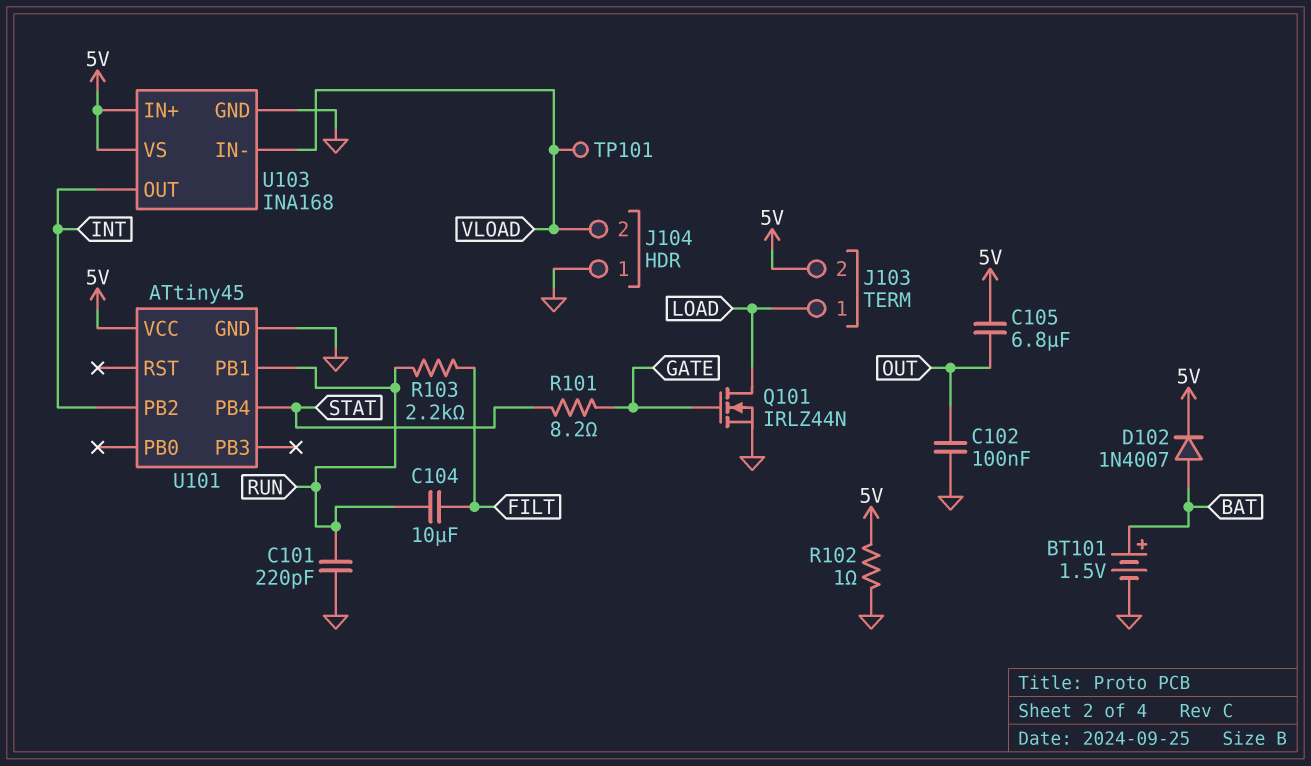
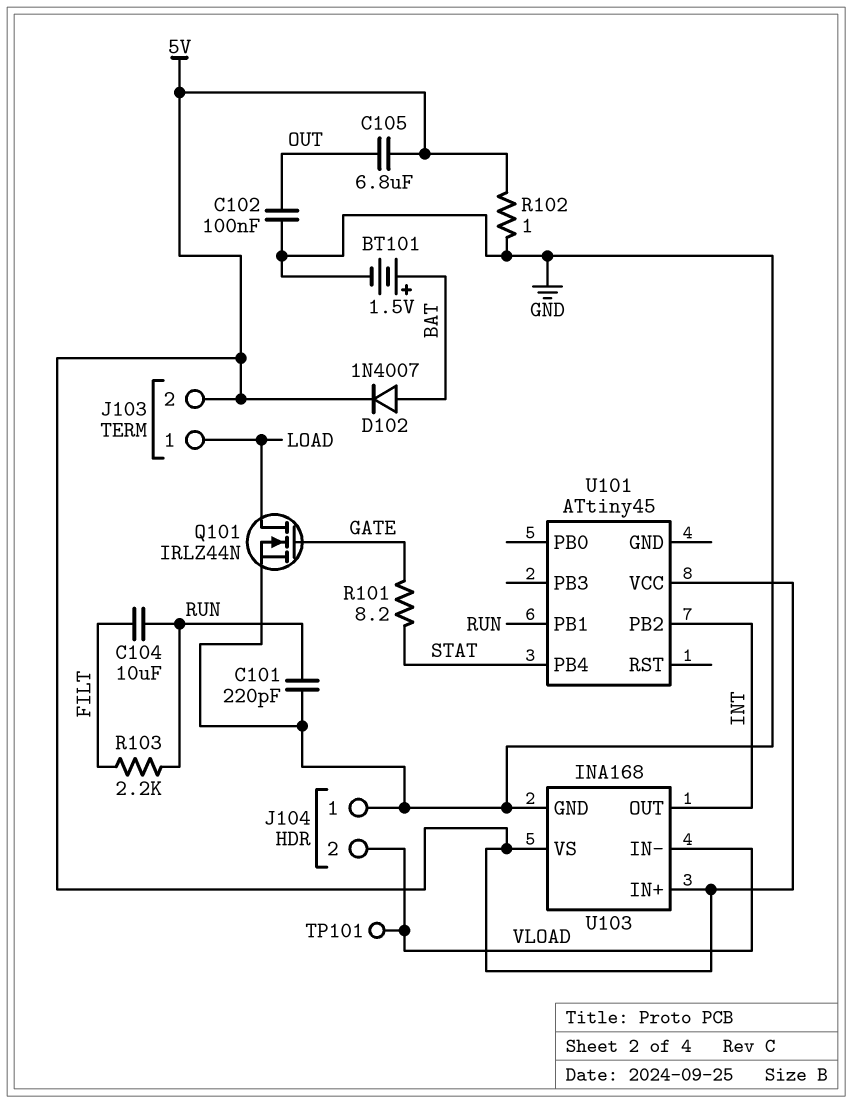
U101 pin GND: GND -> none

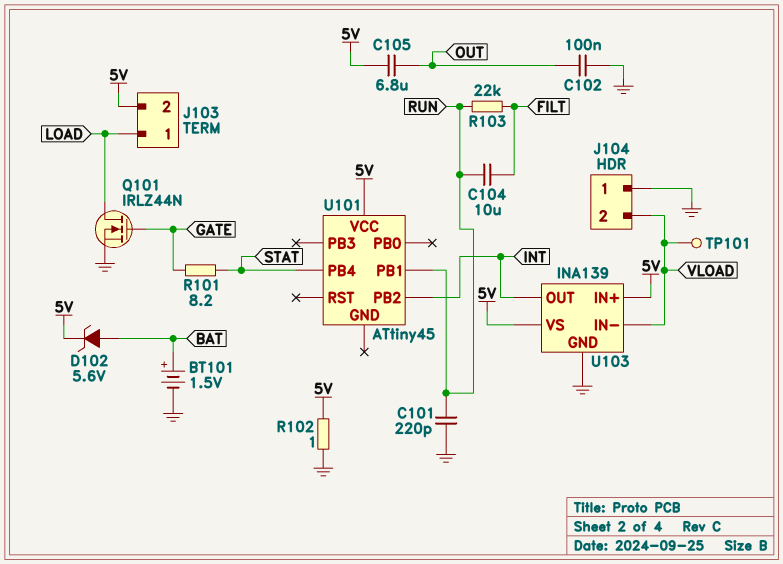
D102: diode 1N4007 (A BAT, K 5V) -> zener 5.6V (A BAT, K 5V)
R103: 2.2k (FILT, RUN) -> 22k (FILT, RUN)
U103: INA168 -> INA139

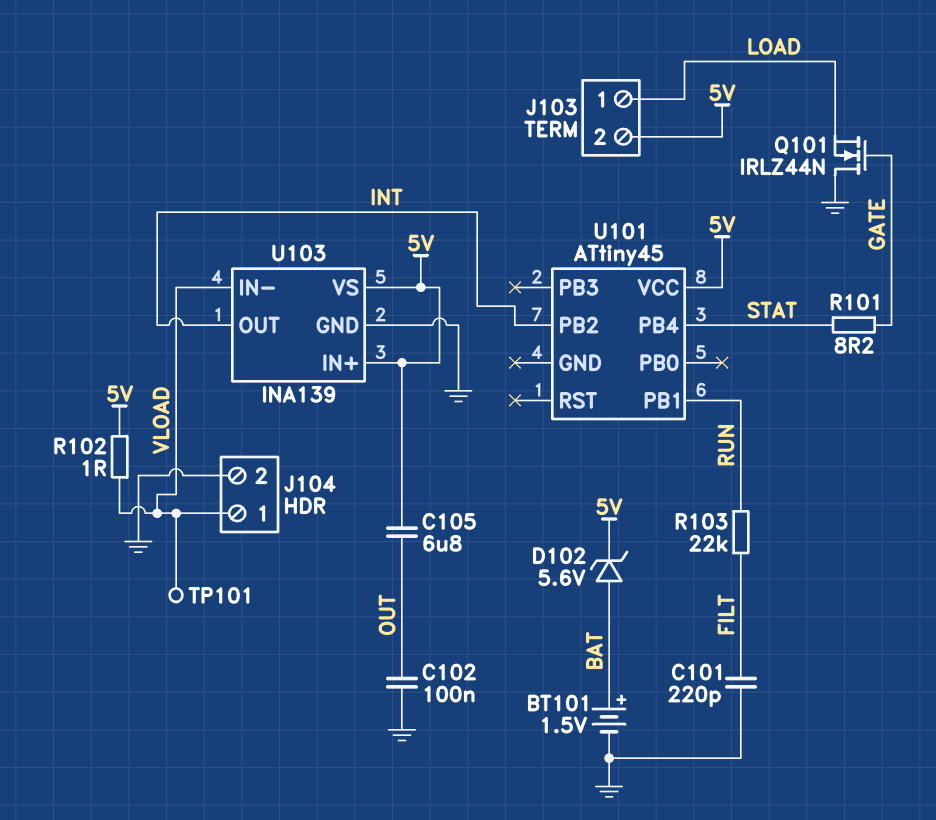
C101: 220pF (GND, RUN) -> 220pF (FILT, GND)
C104: 10uF (FILT, RUN) -> none
J104 pin 1: GND -> VLOAD
J104 pin 2: VLOAD -> GND
Q101: NMOS IRLZ44N (G GATE, D LOAD, S GND) -> NMOS IRLZ44N (G GATE, D GND, S LOAD)
R102: 1 (5V, GND) -> 1 (5V, VLOAD)

